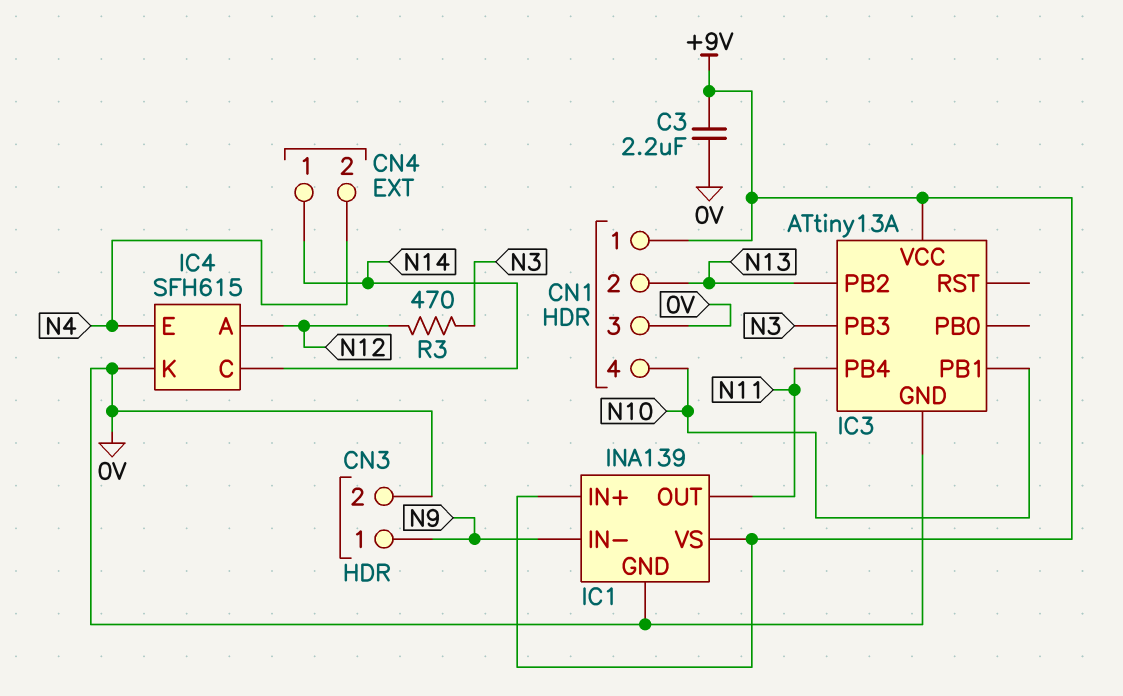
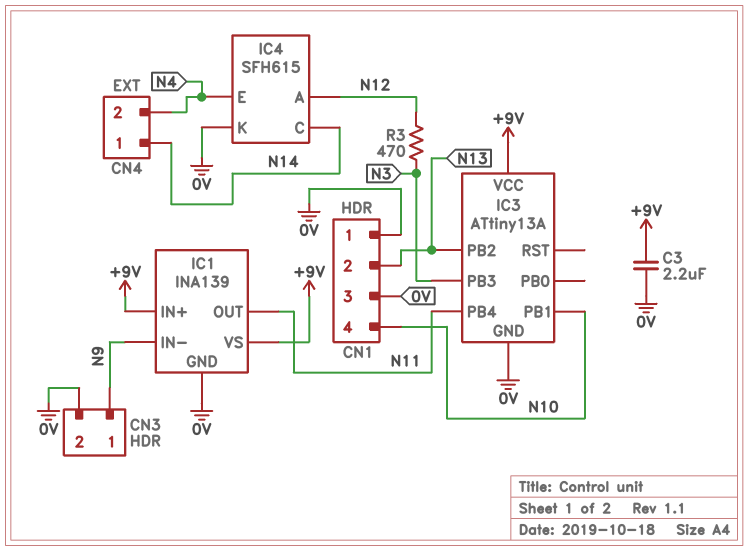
CN1 pin 1: +9V -> 0V

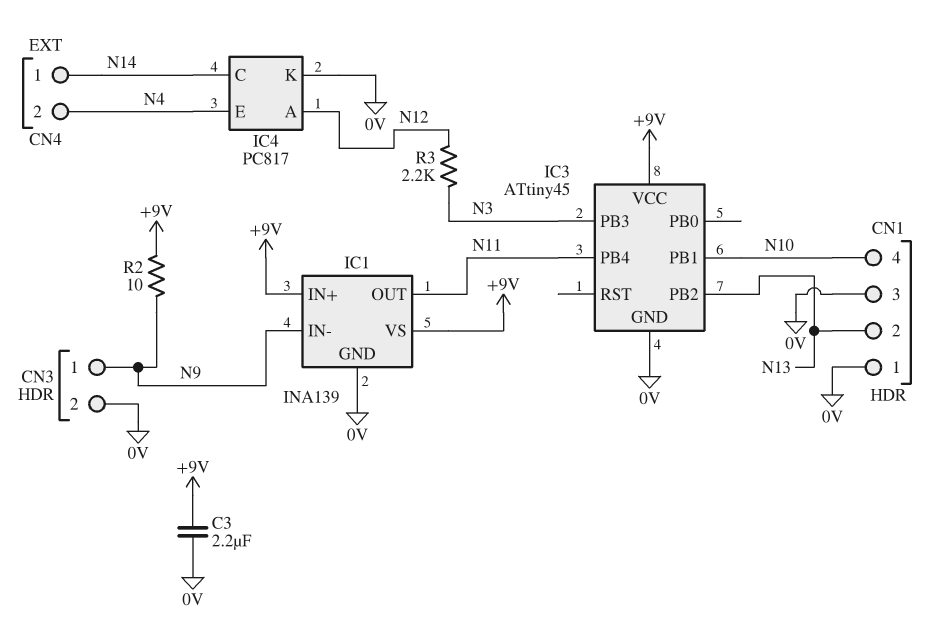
IC3: ATtiny13A -> ATtiny45
IC4: SFH615 -> PC817
R2: none -> 10 (+9V, N9)
R3: 470 (N3, N12) -> 2.2k (N3, N12)

